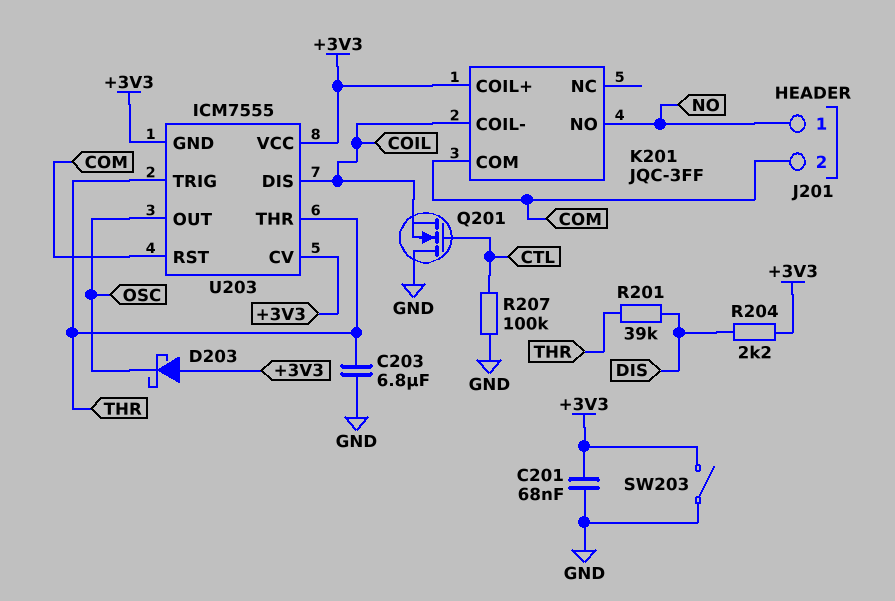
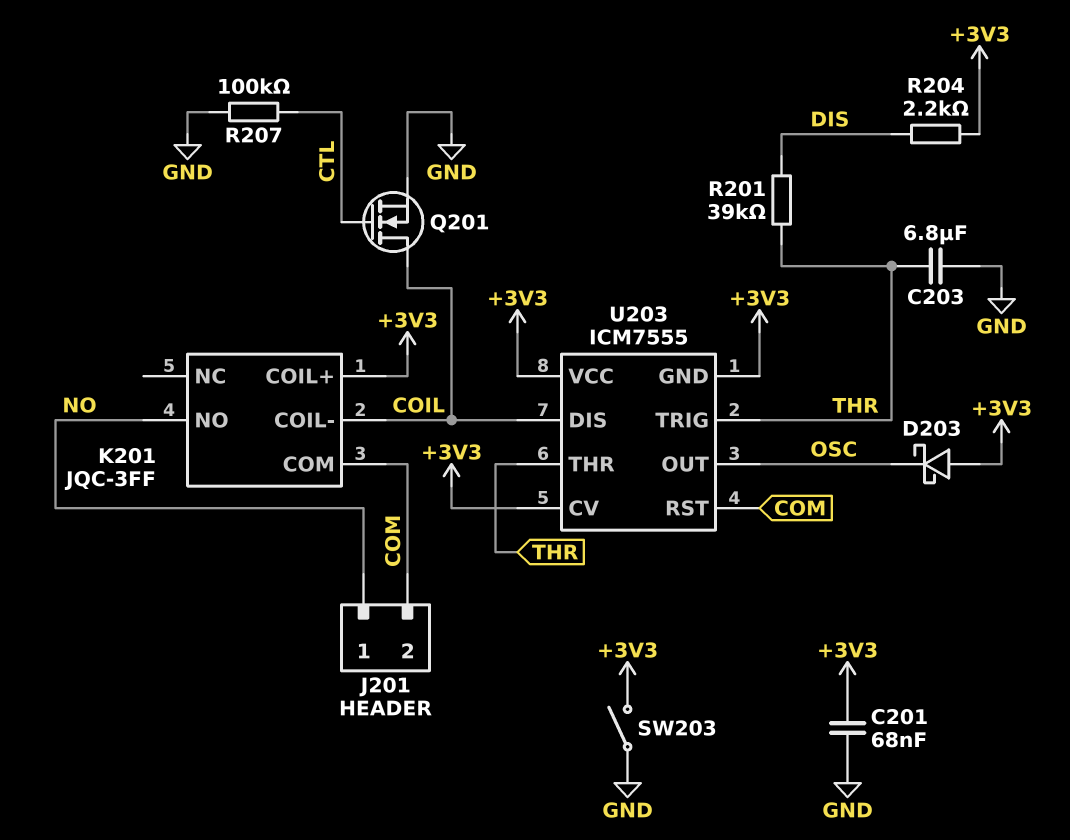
Q201: NMOS (G CTL, D GND, S COIL) -> NMOS (G CTL, D COIL, S GND)

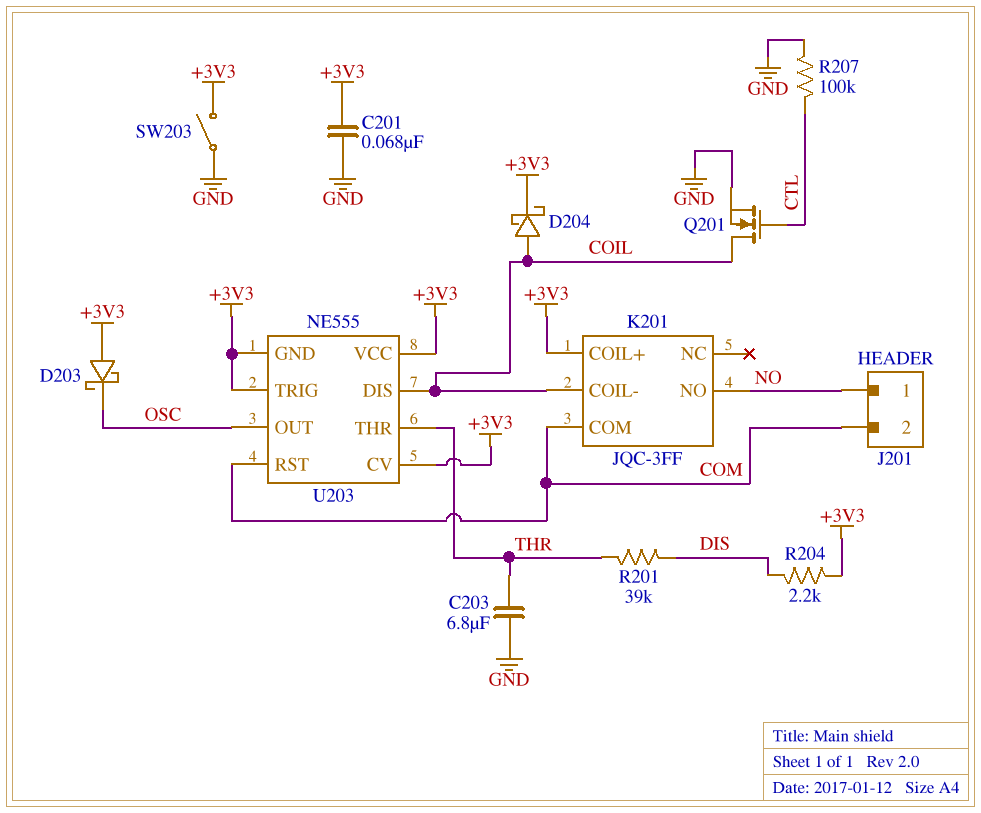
D204: none -> schottky (A COIL, K +3V3)
U203: ICM7555 -> NE555
U203 pin TRIG: THR -> +3V3

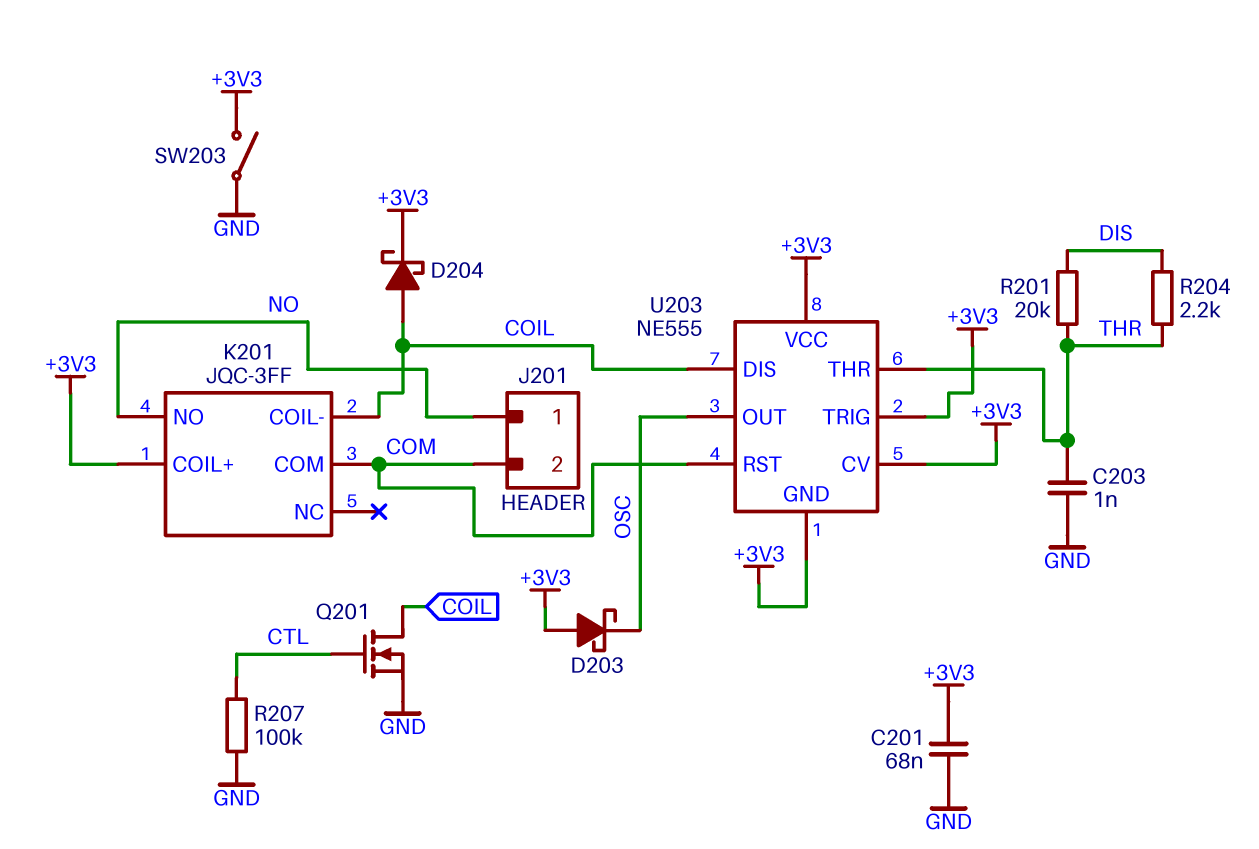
C203: 6.8uF (GND, THR) -> 1nF (GND, THR)
R201: 39k (DIS, THR) -> 20k (DIS, THR)
R204: 2.2k (+3V3, DIS) -> 2.2k (DIS, THR)

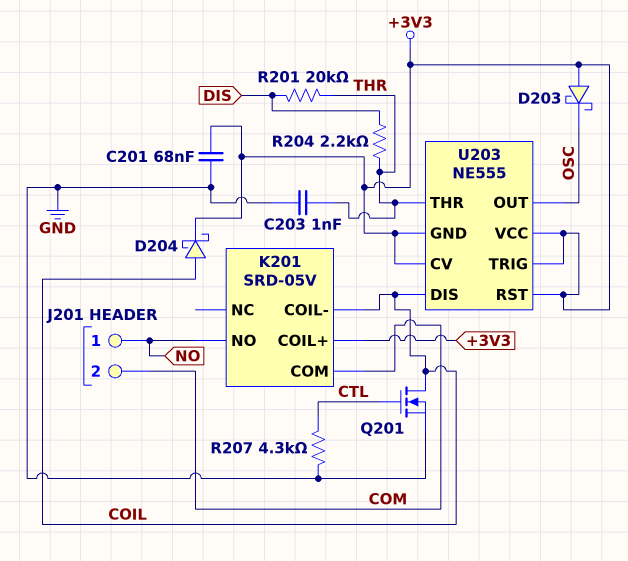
K201: JQC-3FF -> SRD-05V
R207: 100k (CTL, GND) -> 4.3k (CTL, GND)
SW203: switch (+3V3, GND) -> none
U203 pin RST: COM -> +3V3

